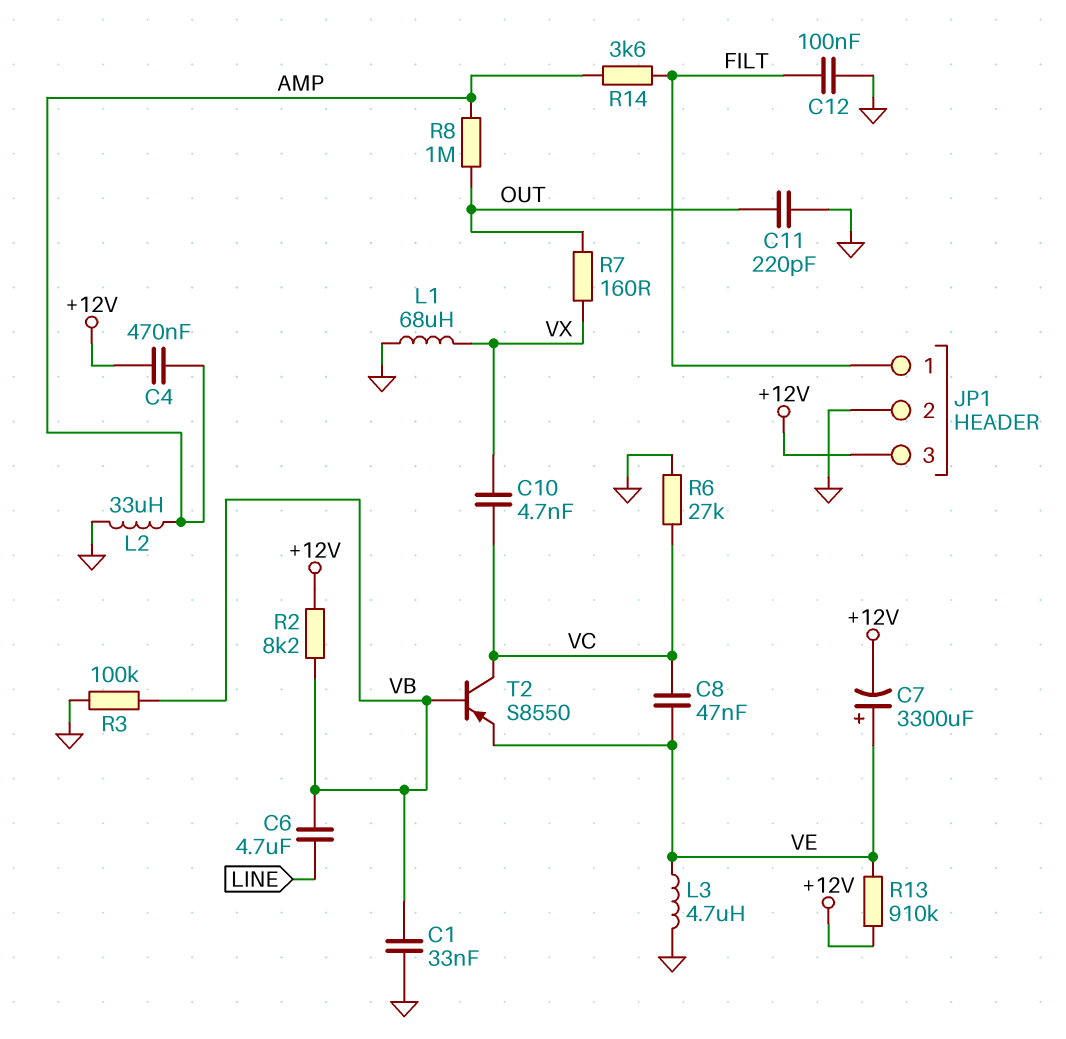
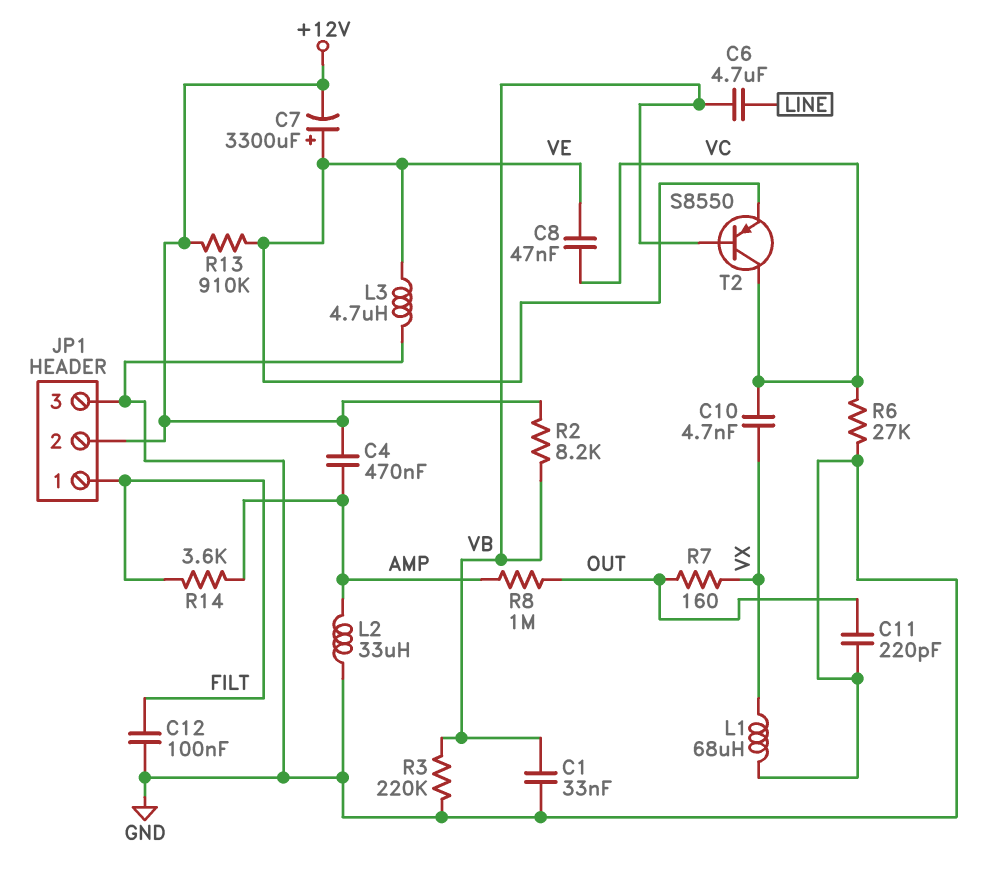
JP1 pin 2: GND -> +12V
JP1 pin 3: +12V -> GND
R3: 100k (GND, VB) -> 220k (GND, VB)

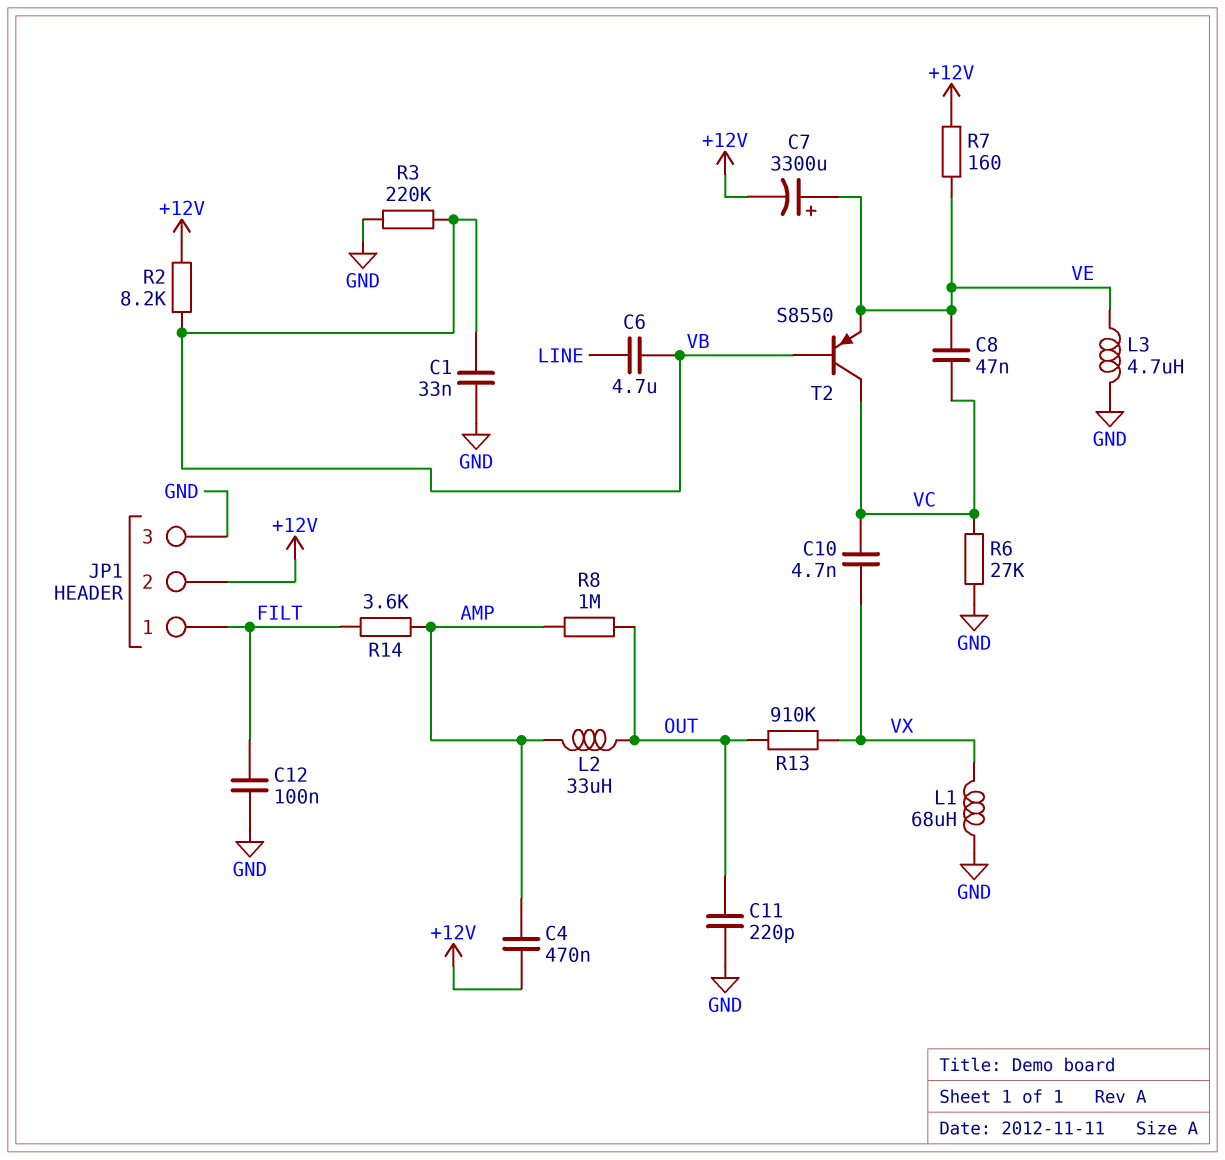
L2: 33uH (AMP, GND) -> 33uH (AMP, OUT)
R7: 160 (OUT, VX) -> 160 (+12V, VE)
R13: 910k (+12V, VE) -> 910k (OUT, VX)

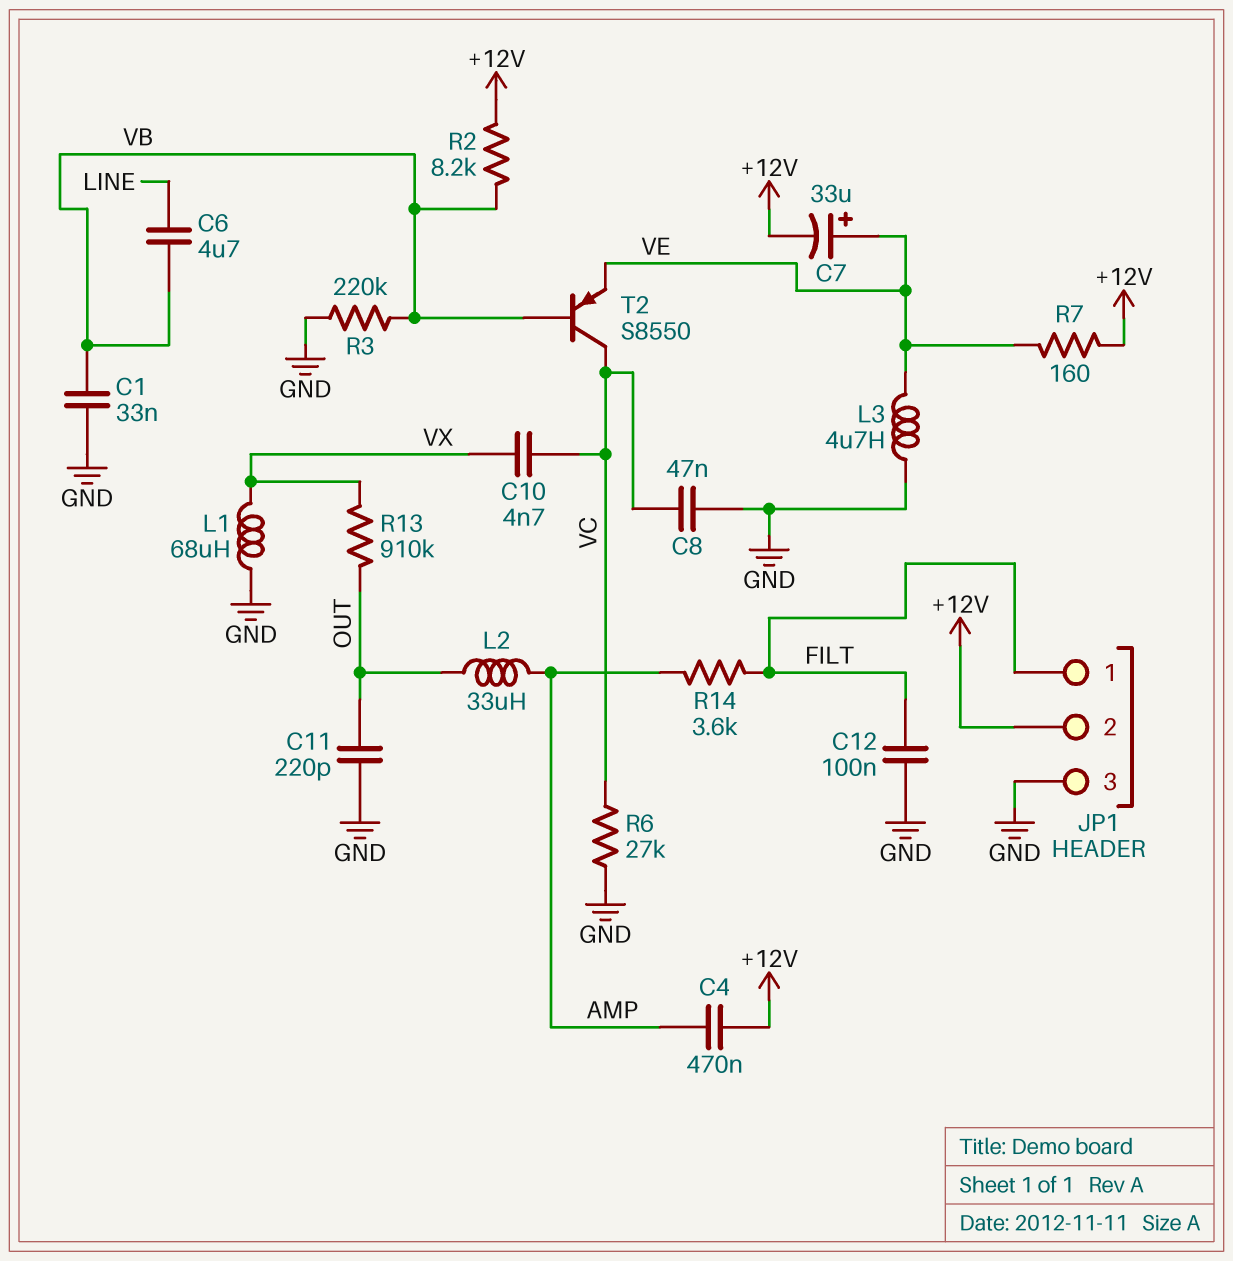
C7: 3300uF (plus VE, minus +12V) -> 33uF (plus VE, minus +12V)
C8: 47nF (VC, VE) -> 47nF (GND, VC)
R8: 1M (AMP, OUT) -> none

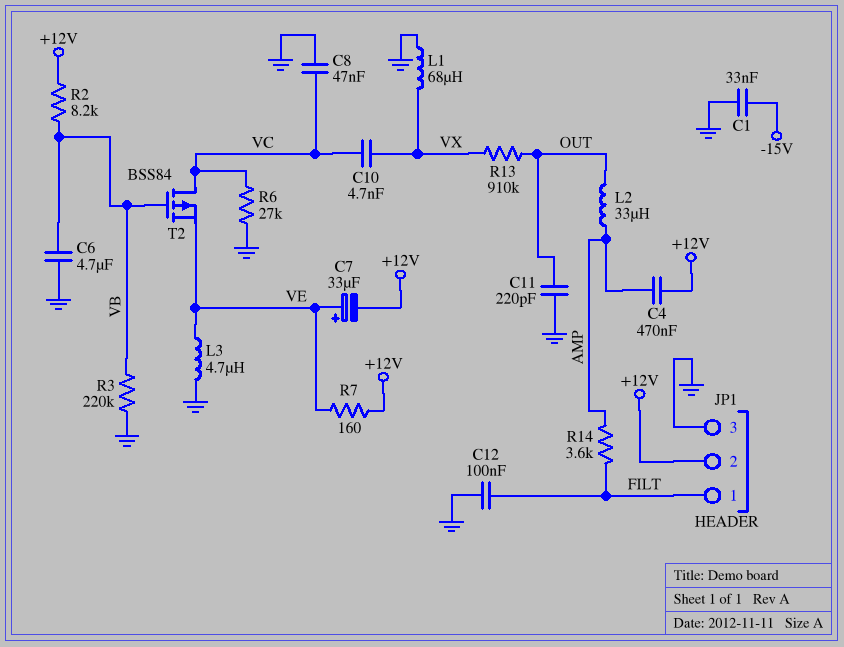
C1: 33nF (GND, VB) -> 33nF (-15V, GND)
C6: 4.7uF (LINE, VB) -> 4.7uF (GND, VB)
T2: PNP S8550 (B VB, C VC, E VE) -> PMOS BSS84 (G VB, D VC, S VE)

